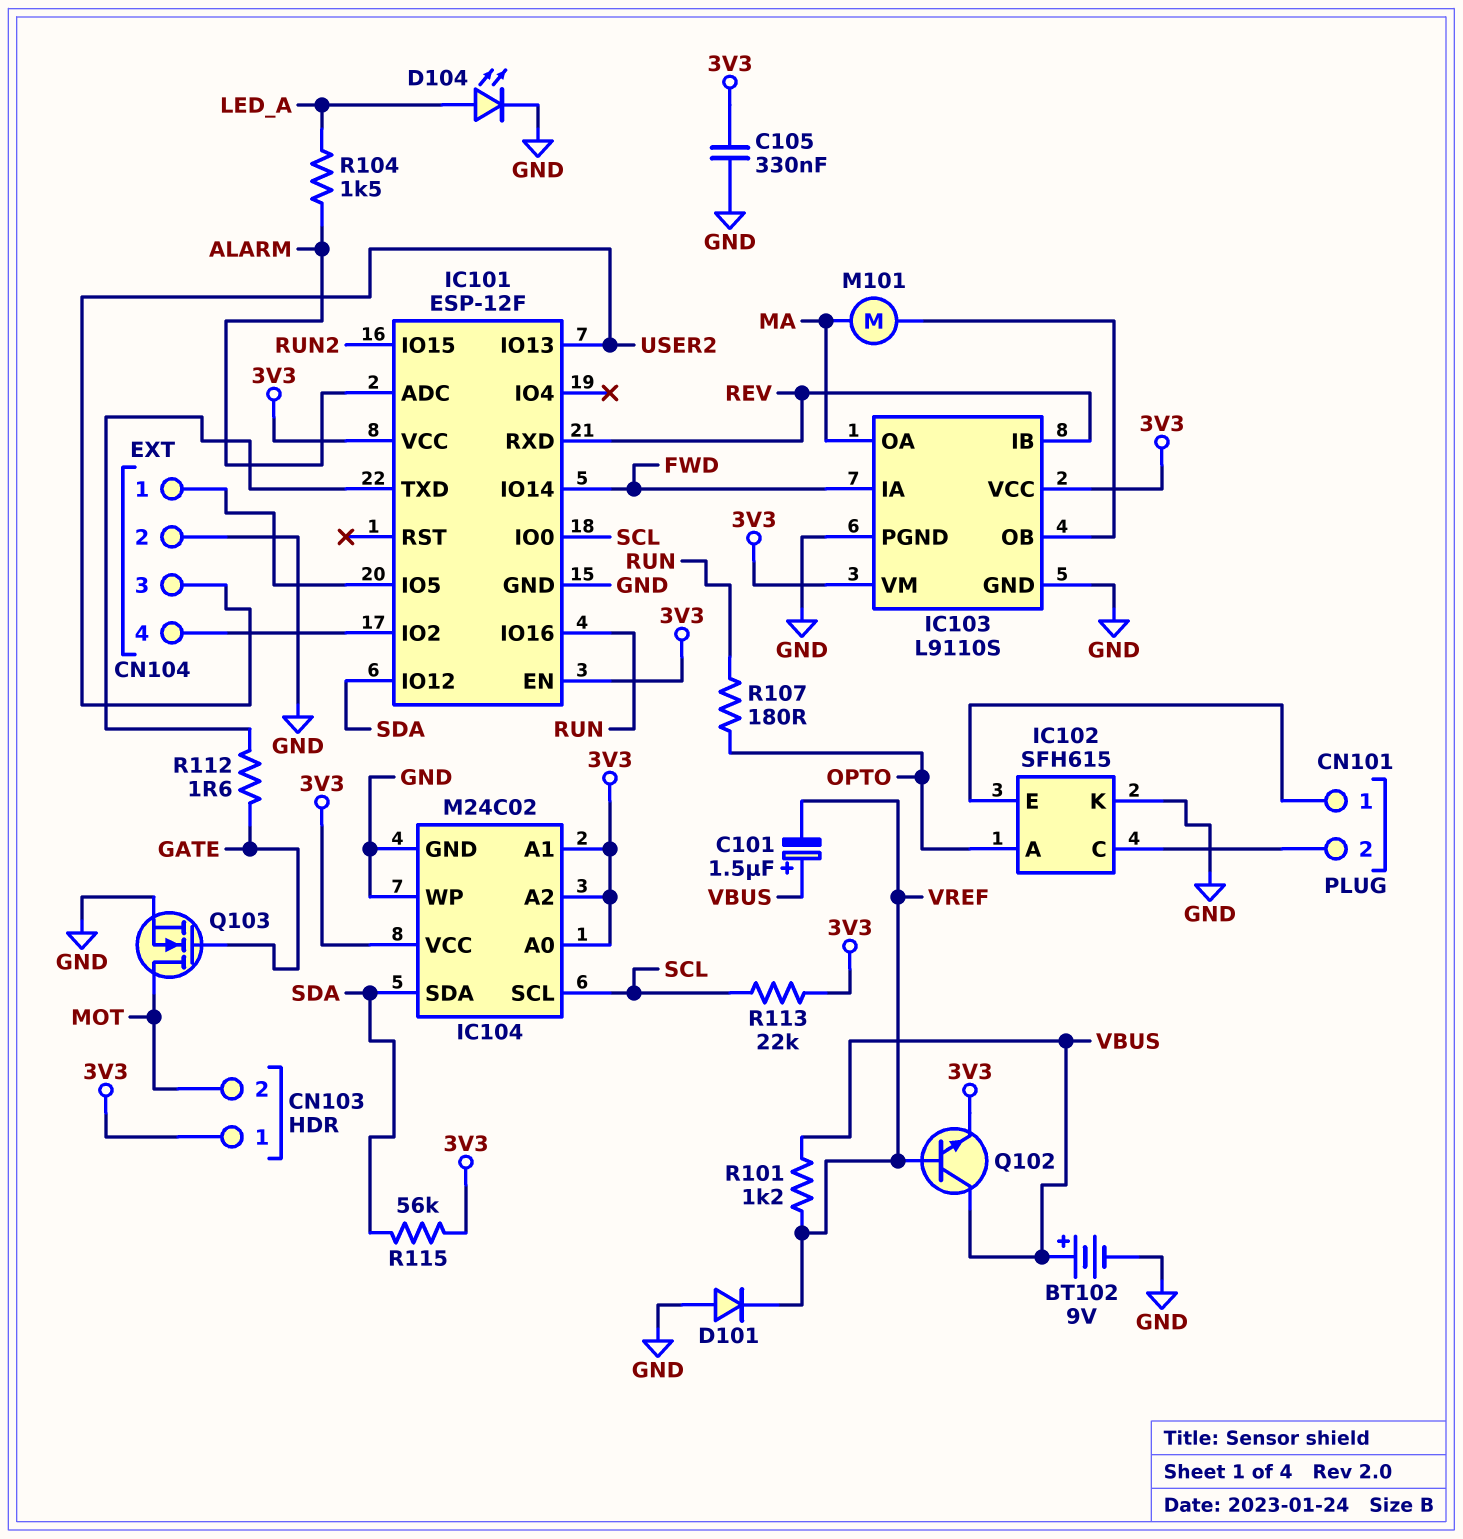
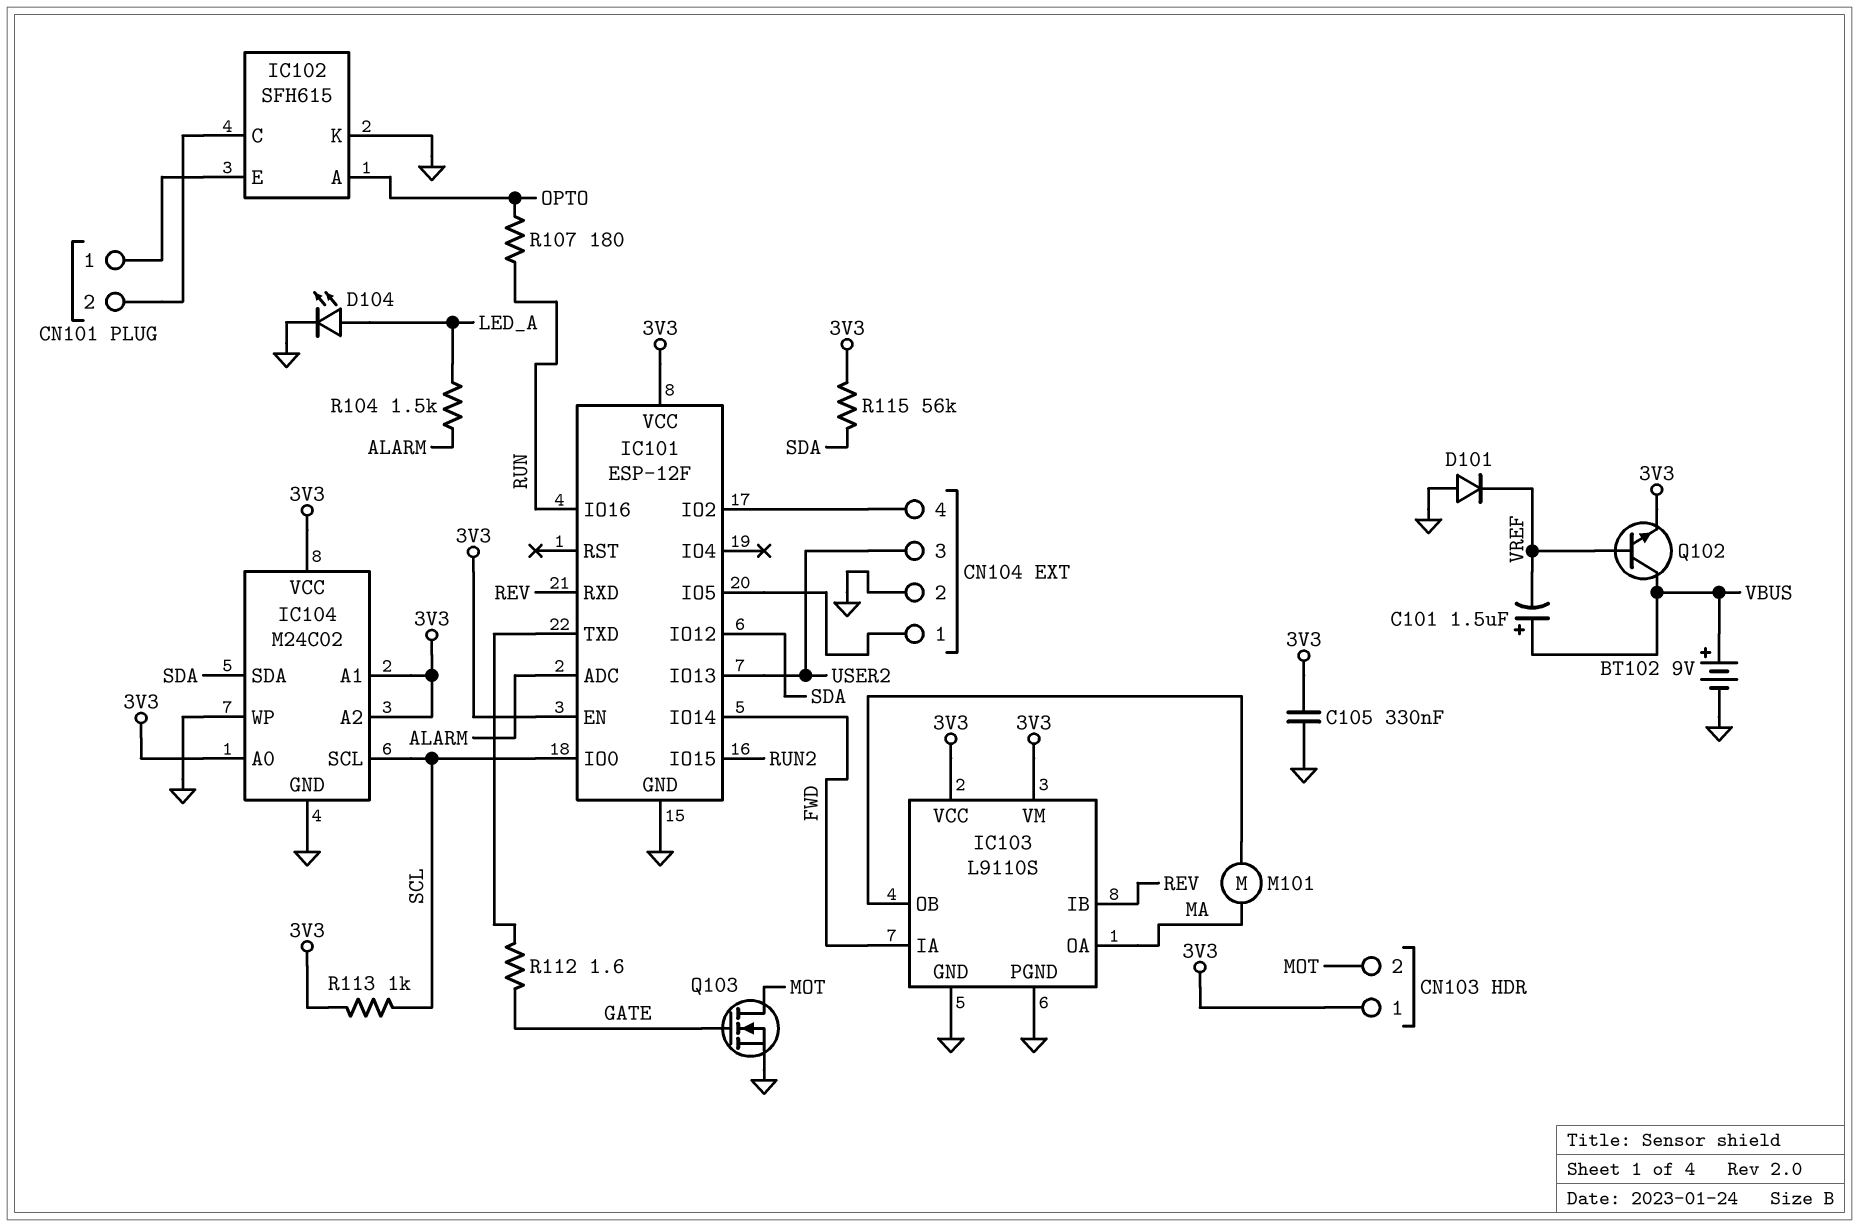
R101: 1.2k (VBUS, VREF) -> none
R113: 22k (3V3, SCL) -> 1k (3V3, SCL)

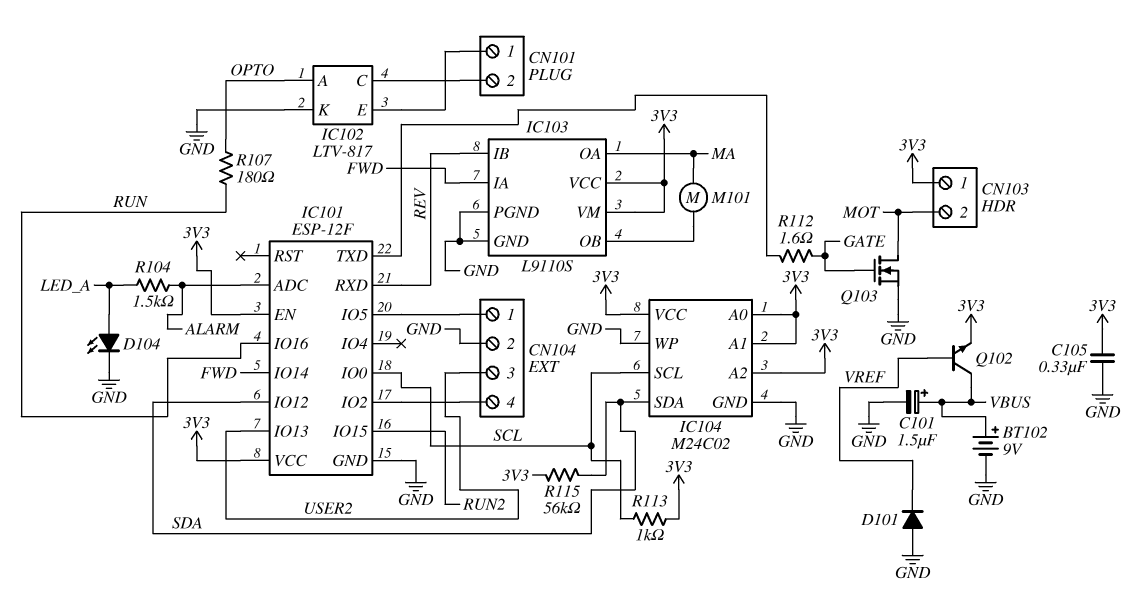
C101: 1.5uF (plus VBUS, minus VREF) -> 1.5uF (plus VBUS, minus GND)
IC102: SFH615 -> LTV-817

